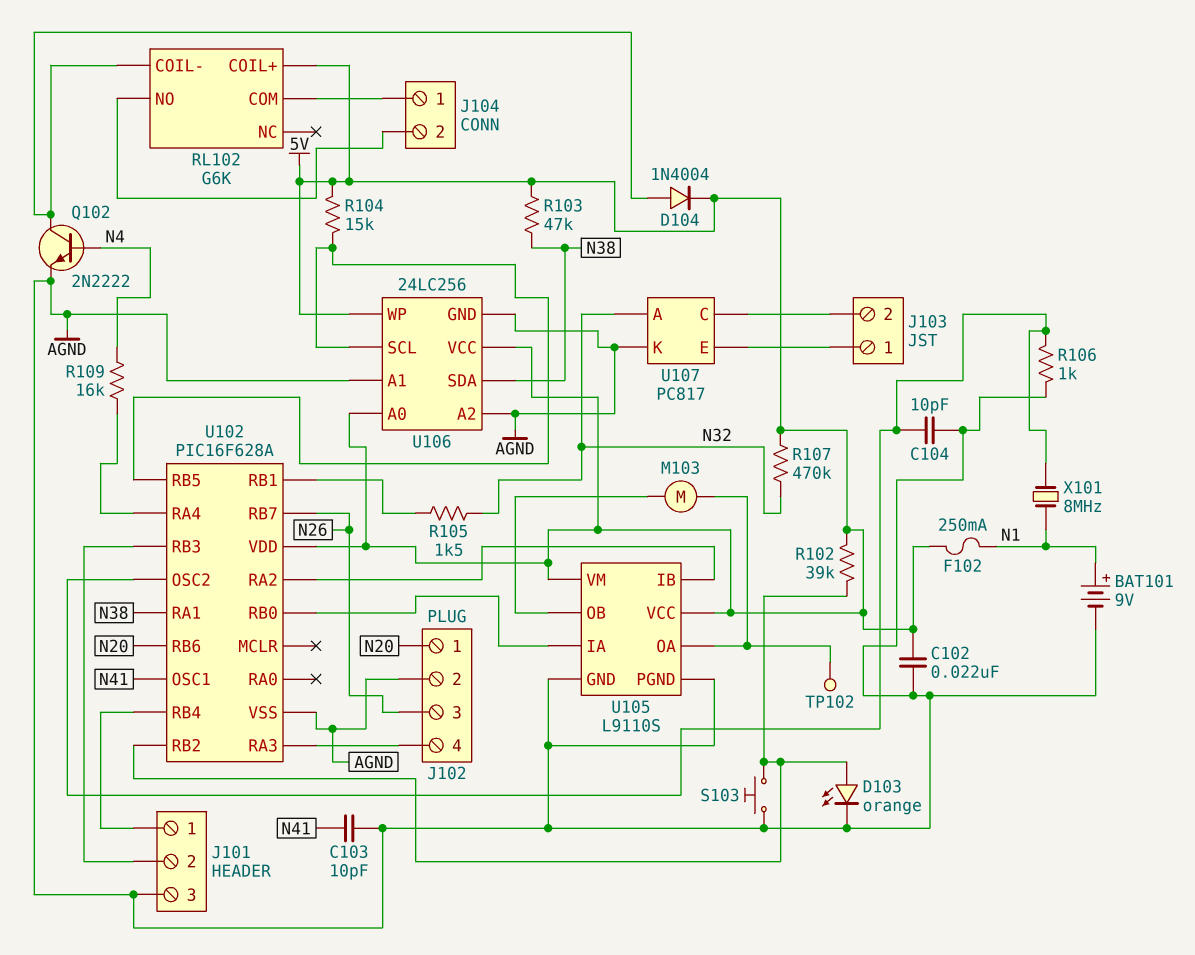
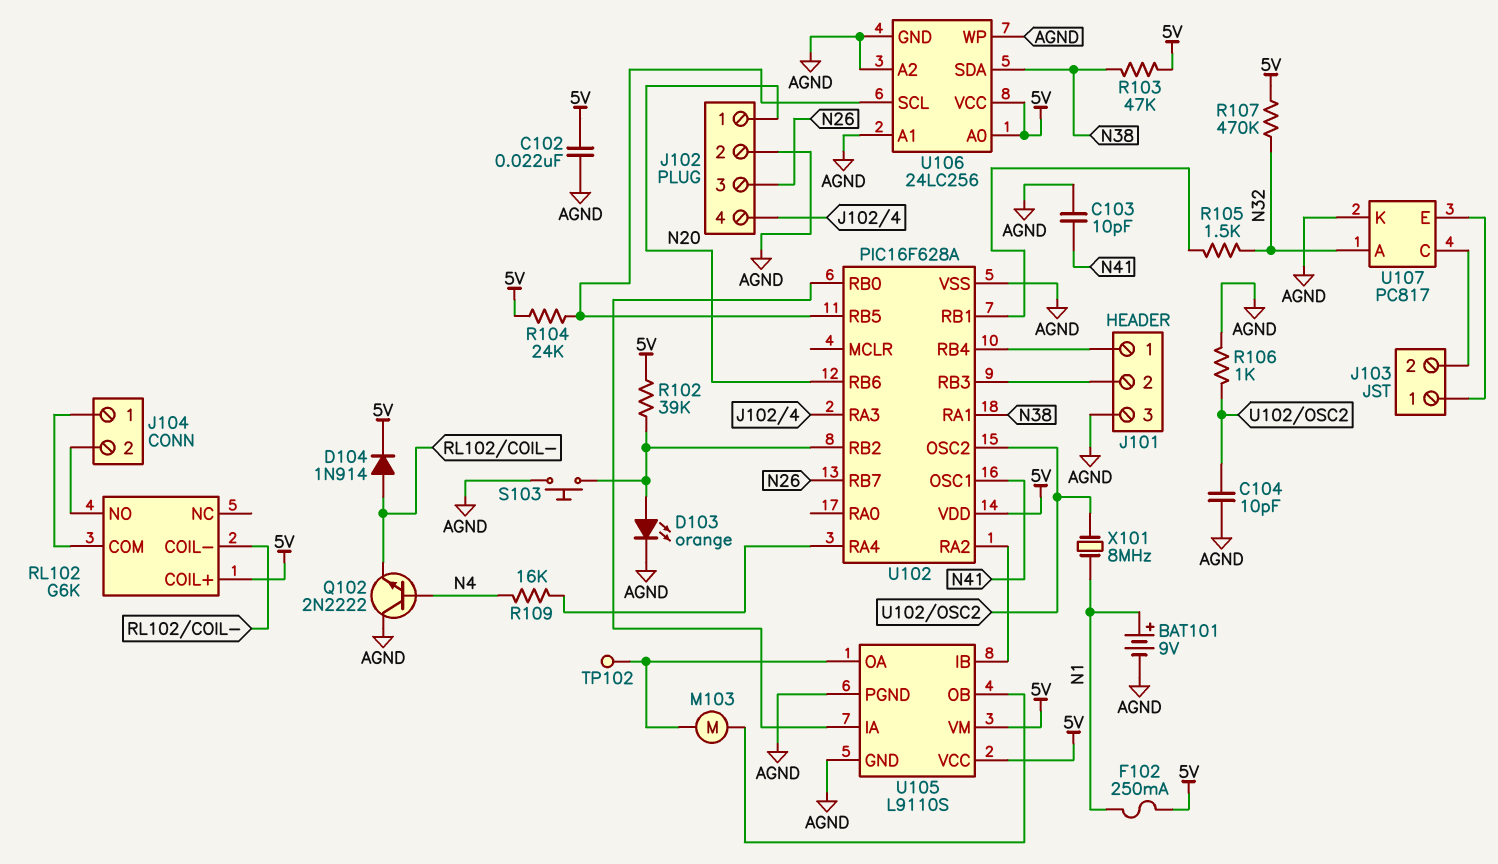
D104: diode 1N4004 (A RL102/COIL-, K 5V) -> diode 1N914 (A RL102/COIL-, K 5V)
Q102: NPN 2N2222 (B N4, C RL102/COIL-, E AGND) -> NPN 2N2222 (B N4, C AGND, E RL102/COIL-)
R104: 15k (5V, U102/RB5) -> 24k (5V, U102/RB5)
U106 pin WP: 5V -> AGND

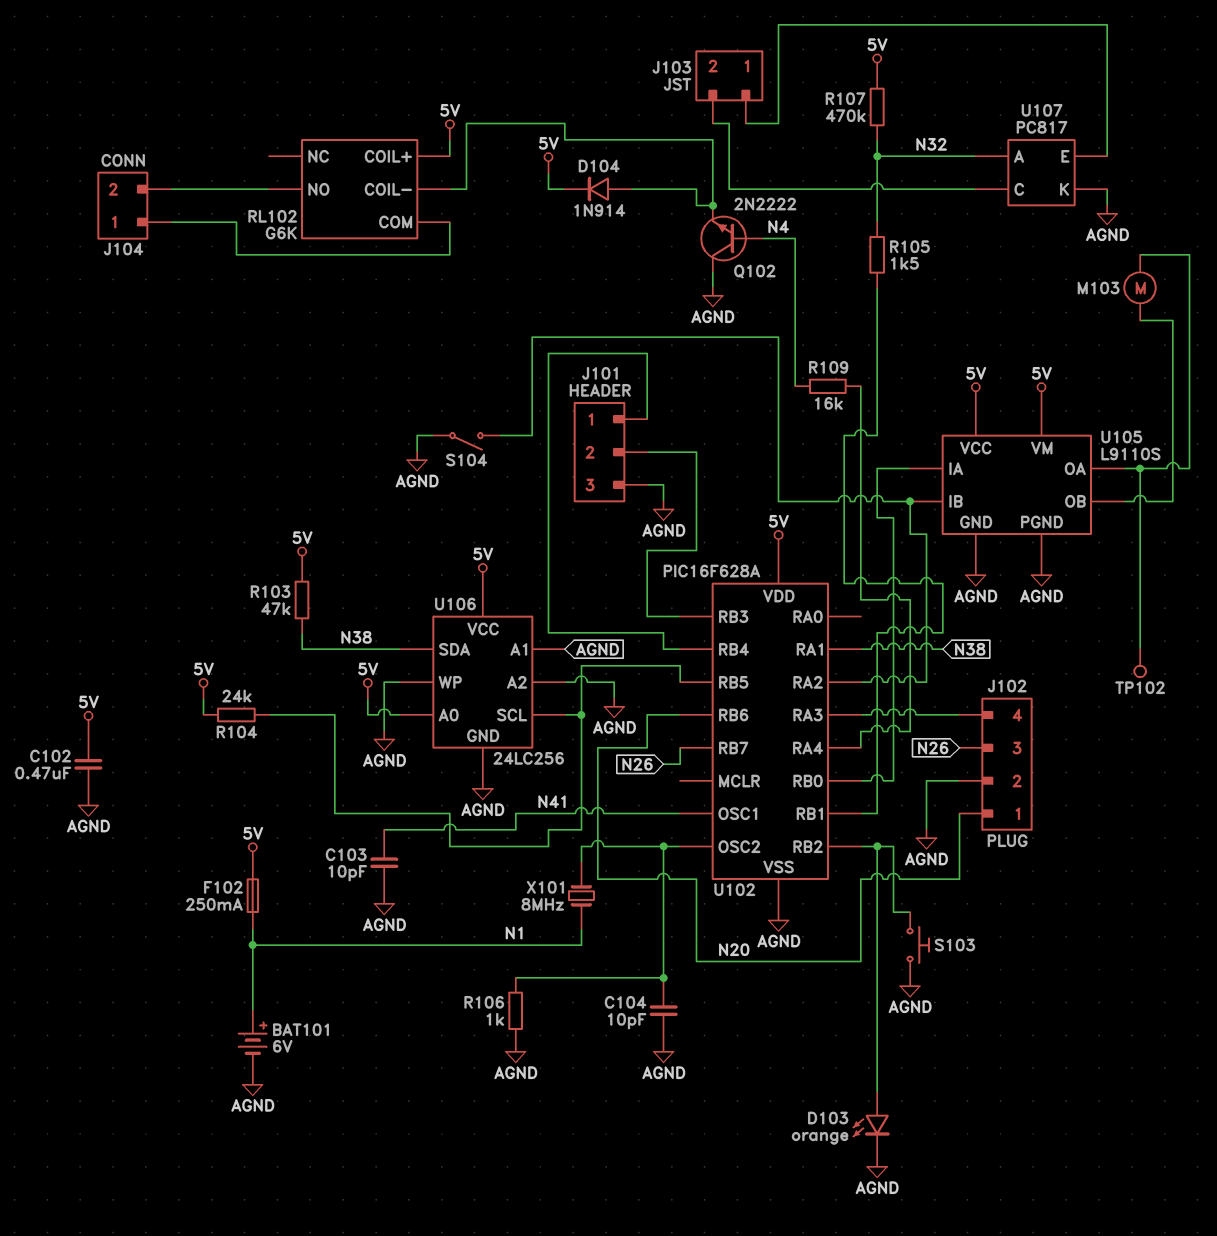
BAT101: 9V (plus N1, minus AGND) -> 6V (plus N1, minus AGND)
C102: 22nF (5V, AGND) -> 470nF (5V, AGND)
R102: 39k (5V, U102/RB2) -> none
S104: none -> switch (AGND, U102/RA2)

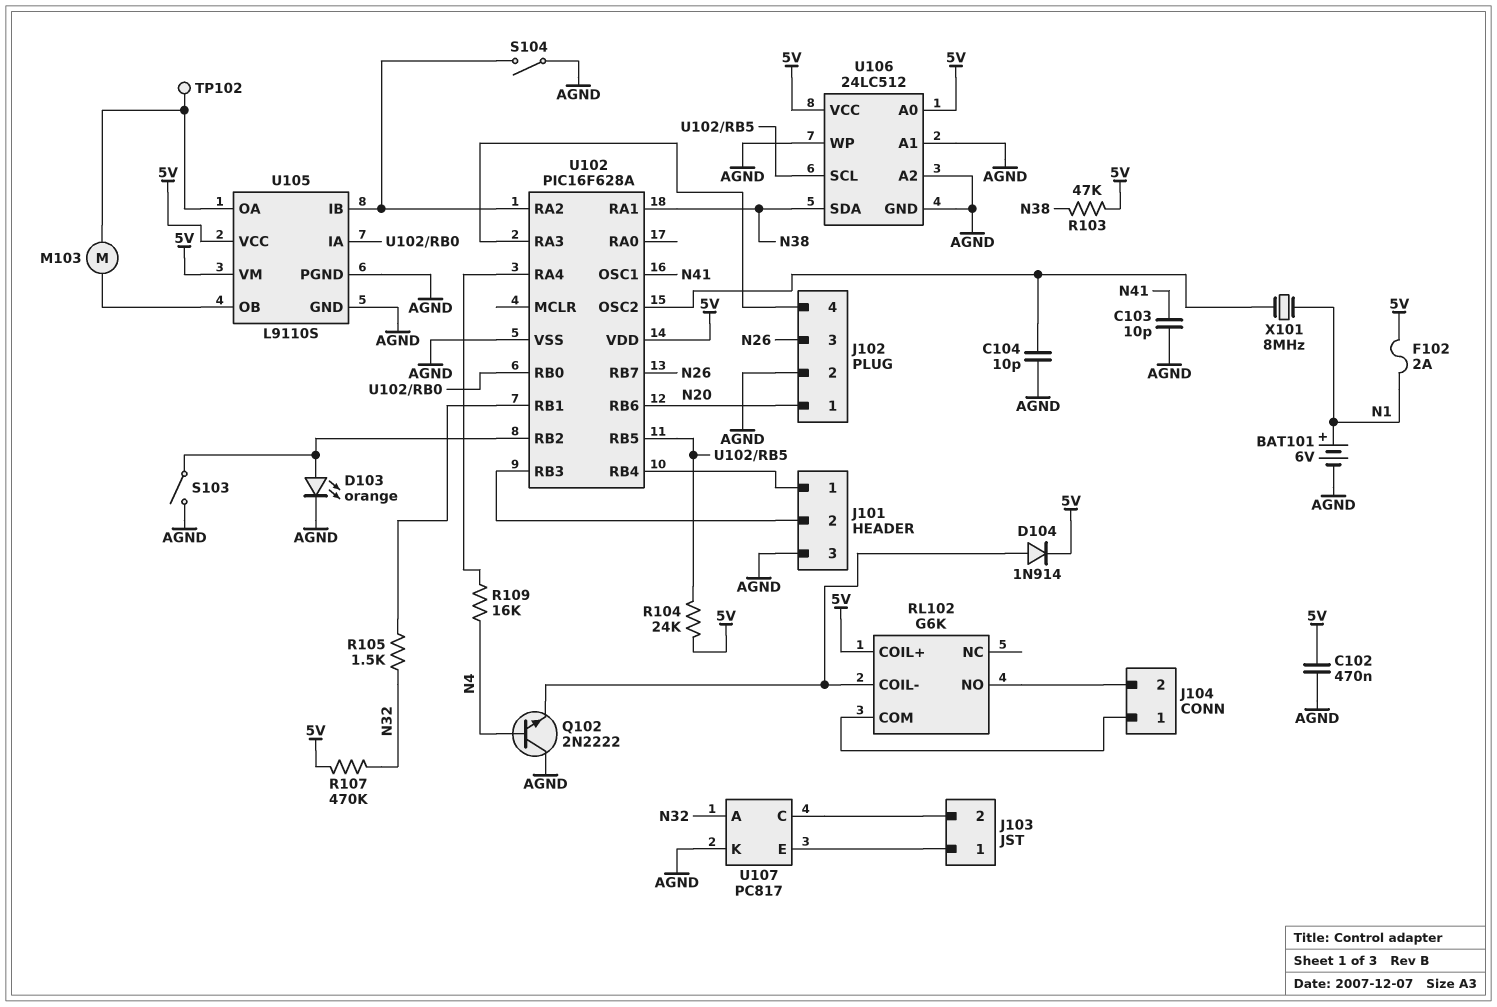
F102: 250mA (5V, N1) -> 2A (5V, N1)
R106: 1k (AGND, U102/OSC2) -> none
S103: button (AGND, U102/RB2) -> switch (AGND, U102/RB2)
U106: 24LC256 -> 24LC512

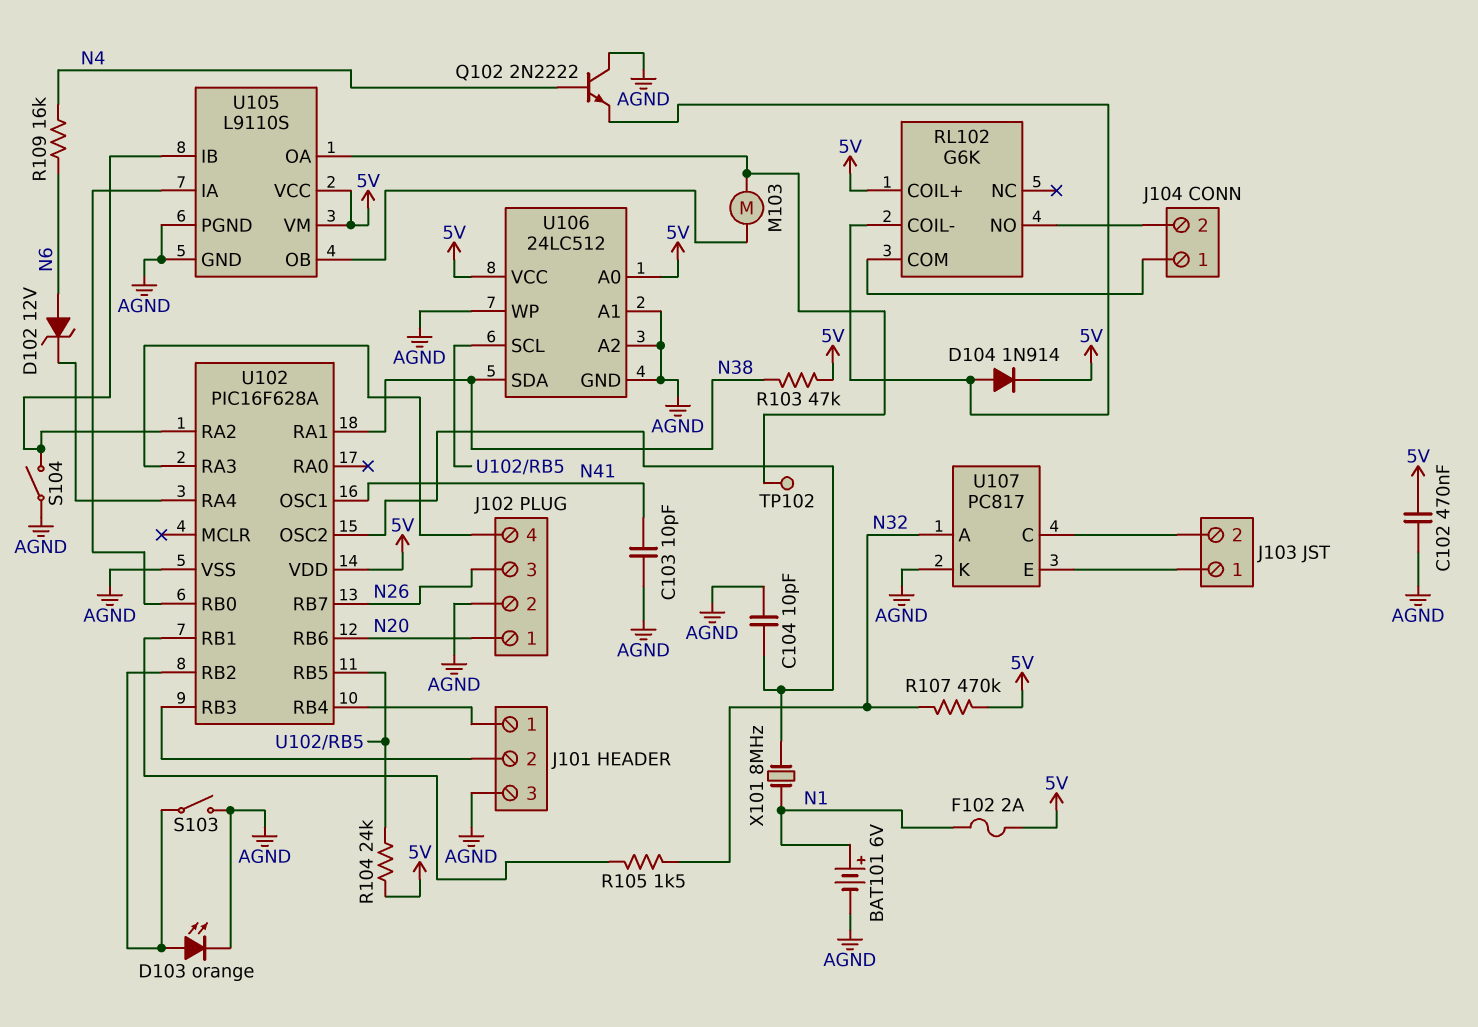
D102: none -> zener 12V (A N6, K U102/RA4)
R109: 16k (N4, U102/RA4) -> 16k (N4, N6)

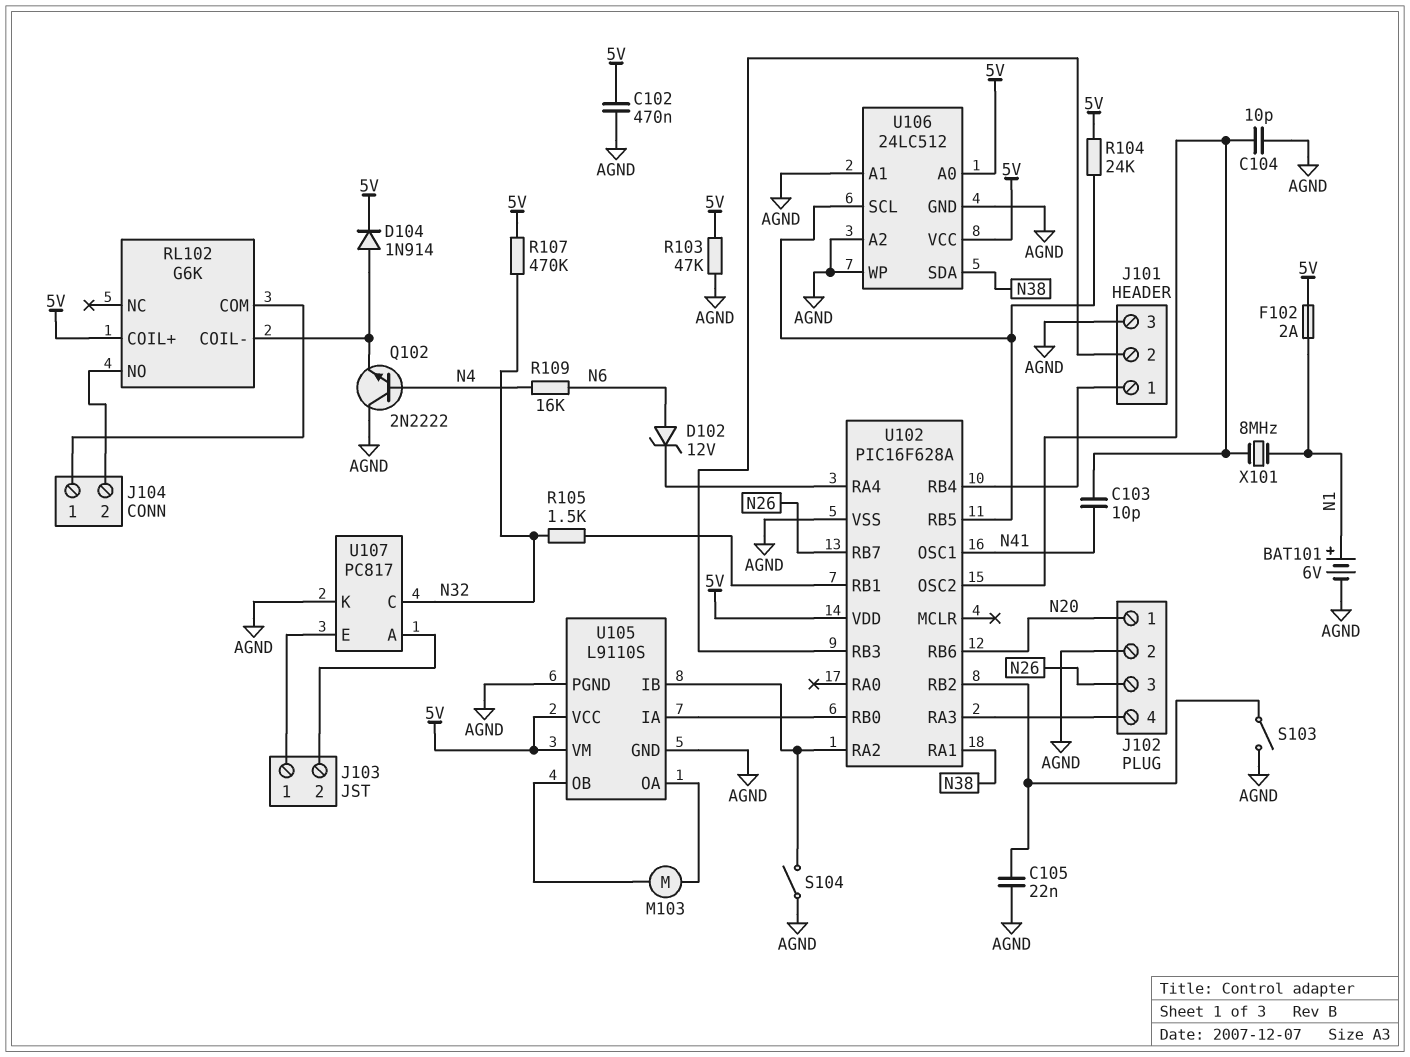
C103: 10pF (AGND, N41) -> 10pF (N41, U102/OSC2)
C105: none -> 22nF (AGND, U102/RB2)
D103: LED orange (A U102/RB2, K AGND) -> none
R103: 47k (5V, N38) -> 47k (5V, AGND)
TP102: test point (U105/OA) -> none
U107 pin A: N32 -> J103/2
U107 pin C: J103/2 -> N32

